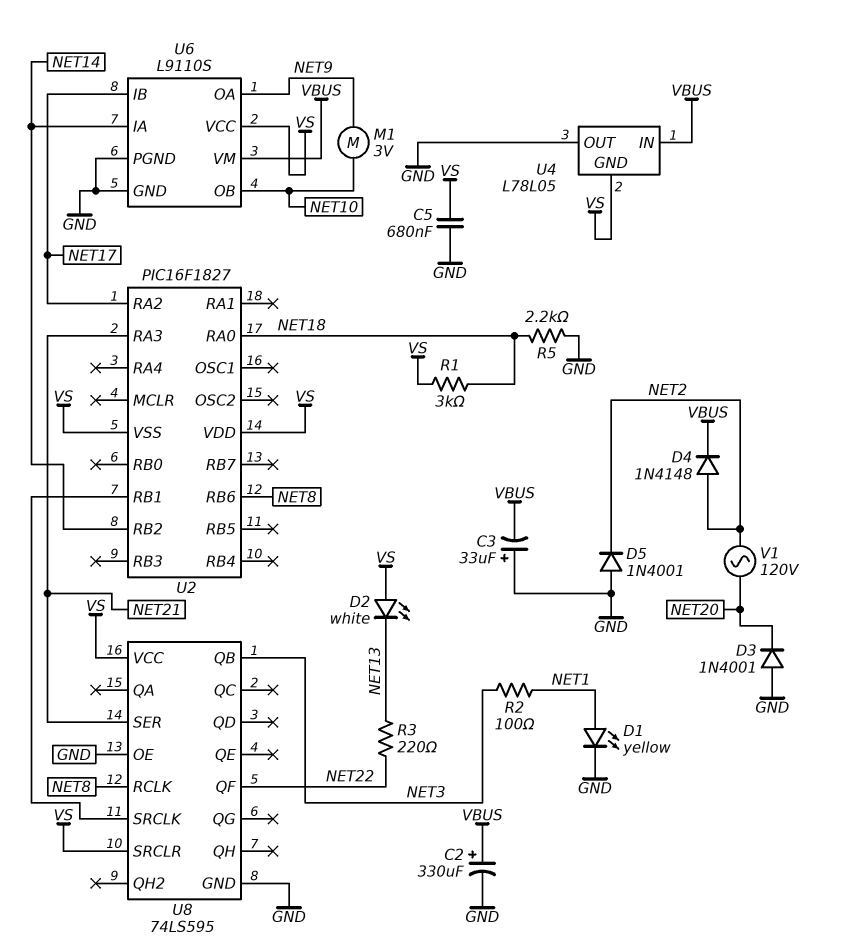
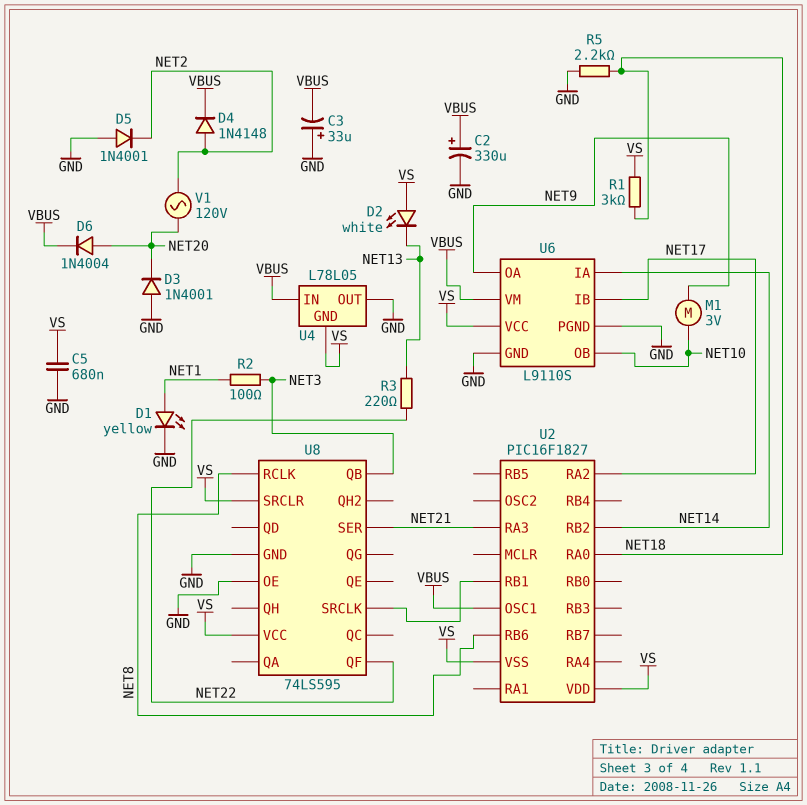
D6: none -> diode 1N4004 (A NET20, K VBUS)
U2 pin OSC1: none -> VBUS

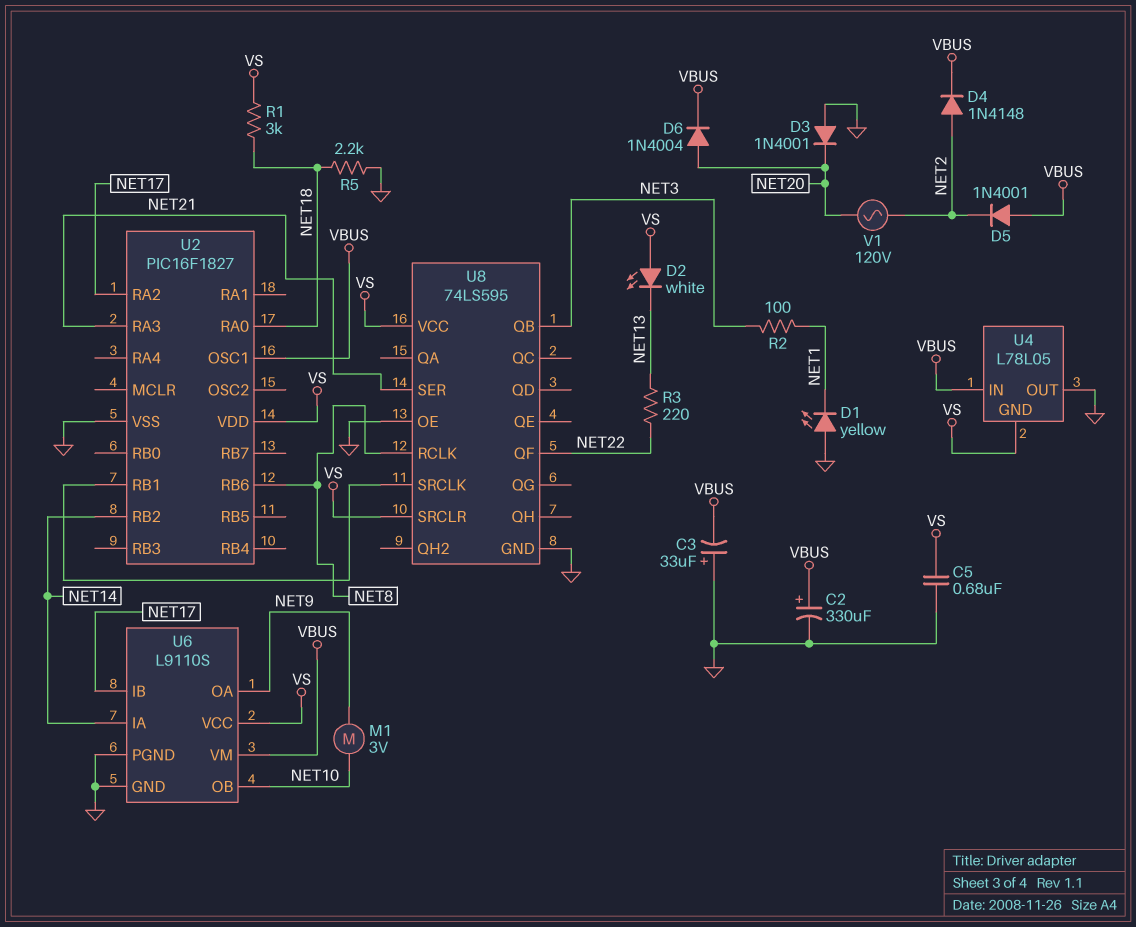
D1: LED yellow (A NET1, K GND) -> LED yellow (A GND, K NET1)
D5: diode 1N4001 (A GND, K NET2) -> diode 1N4001 (A VBUS, K NET2)
U2 pin VSS: VS -> GND

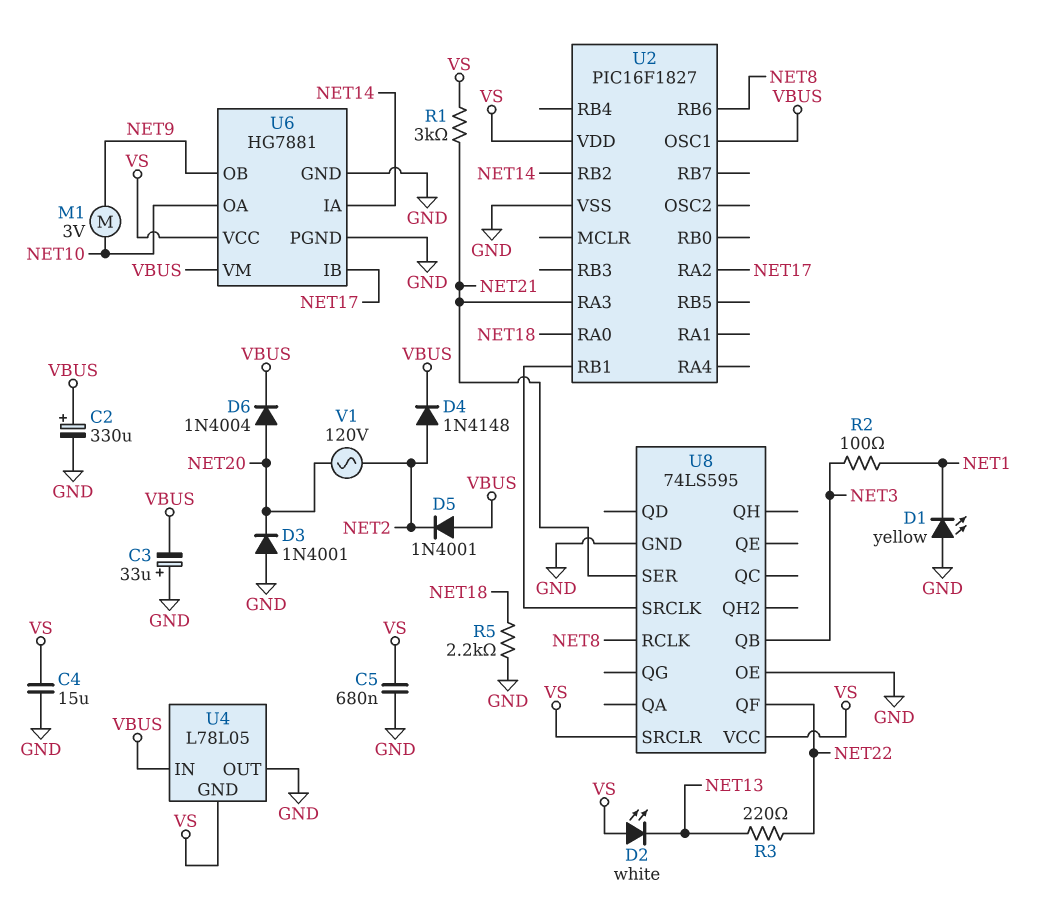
C4: none -> 15uF (GND, VS)
R1: 3k (NET18, VS) -> 3k (NET21, VS)
U6: L9110S -> HG7881
U6 pin OA: NET9 -> NET10
U6 pin OB: NET10 -> NET9

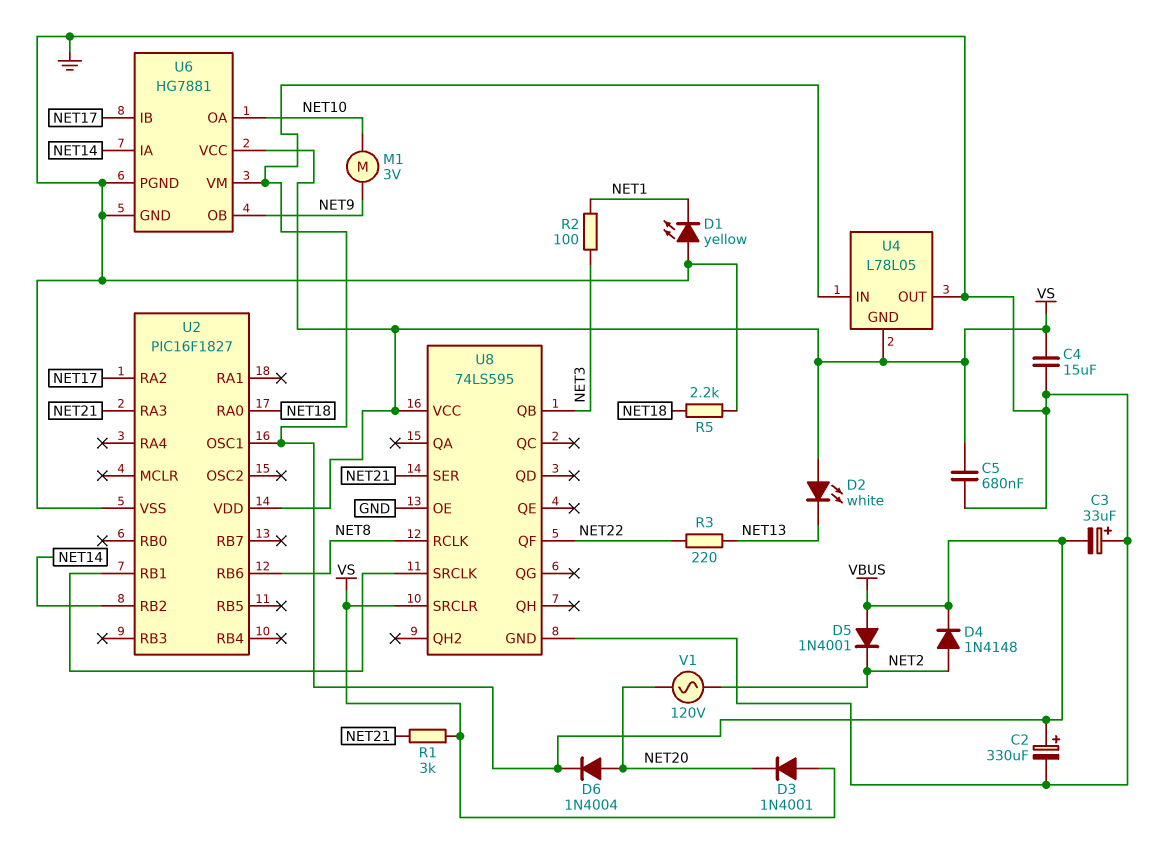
D3: diode 1N4001 (A GND, K NET20) -> diode 1N4001 (A VS, K NET20)

